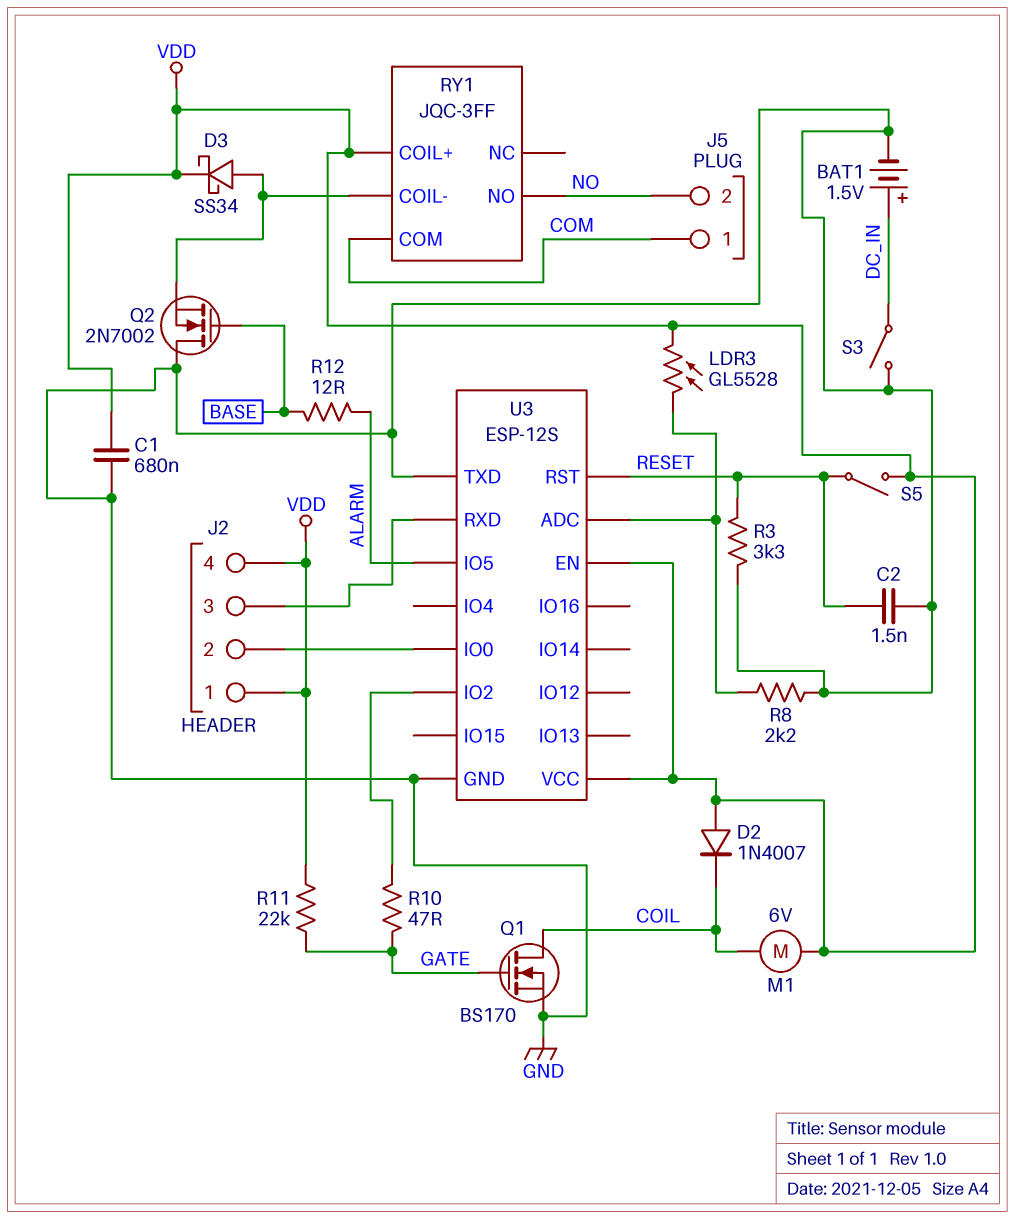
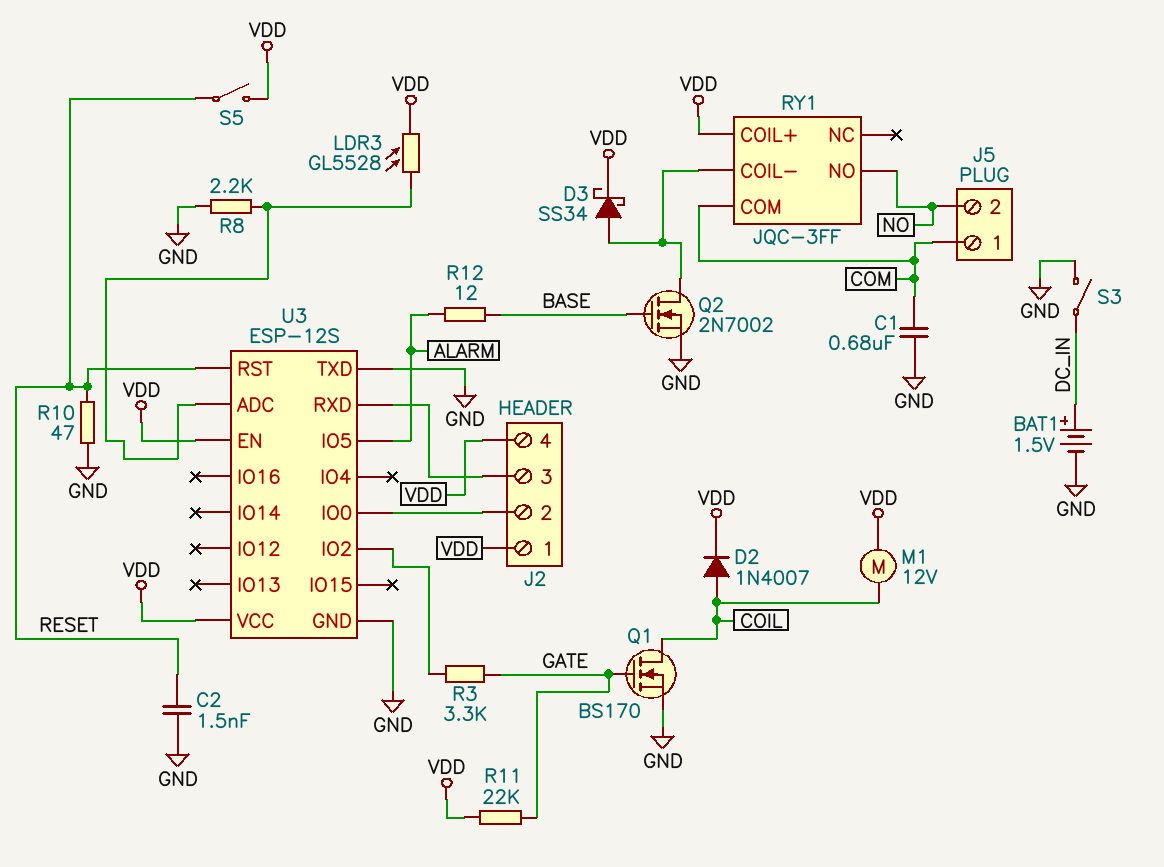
C1: 680nF (GND, VDD) -> 680nF (COM, GND)
D2: diode 1N4007 (A VDD, K COIL) -> diode 1N4007 (A COIL, K VDD)
M1: motor 6V (COIL, VDD) -> motor 12V (COIL, VDD)
Q2: NMOS 2N7002 (G BASE, D GND, S RY1/COIL-) -> NMOS 2N7002 (G BASE, D RY1/COIL-, S GND)
R3: 3.3k (GND, RESET) -> 3.3k (GATE, U3/IO2)
R10: 47 (GATE, U3/IO2) -> 47 (GND, RESET)

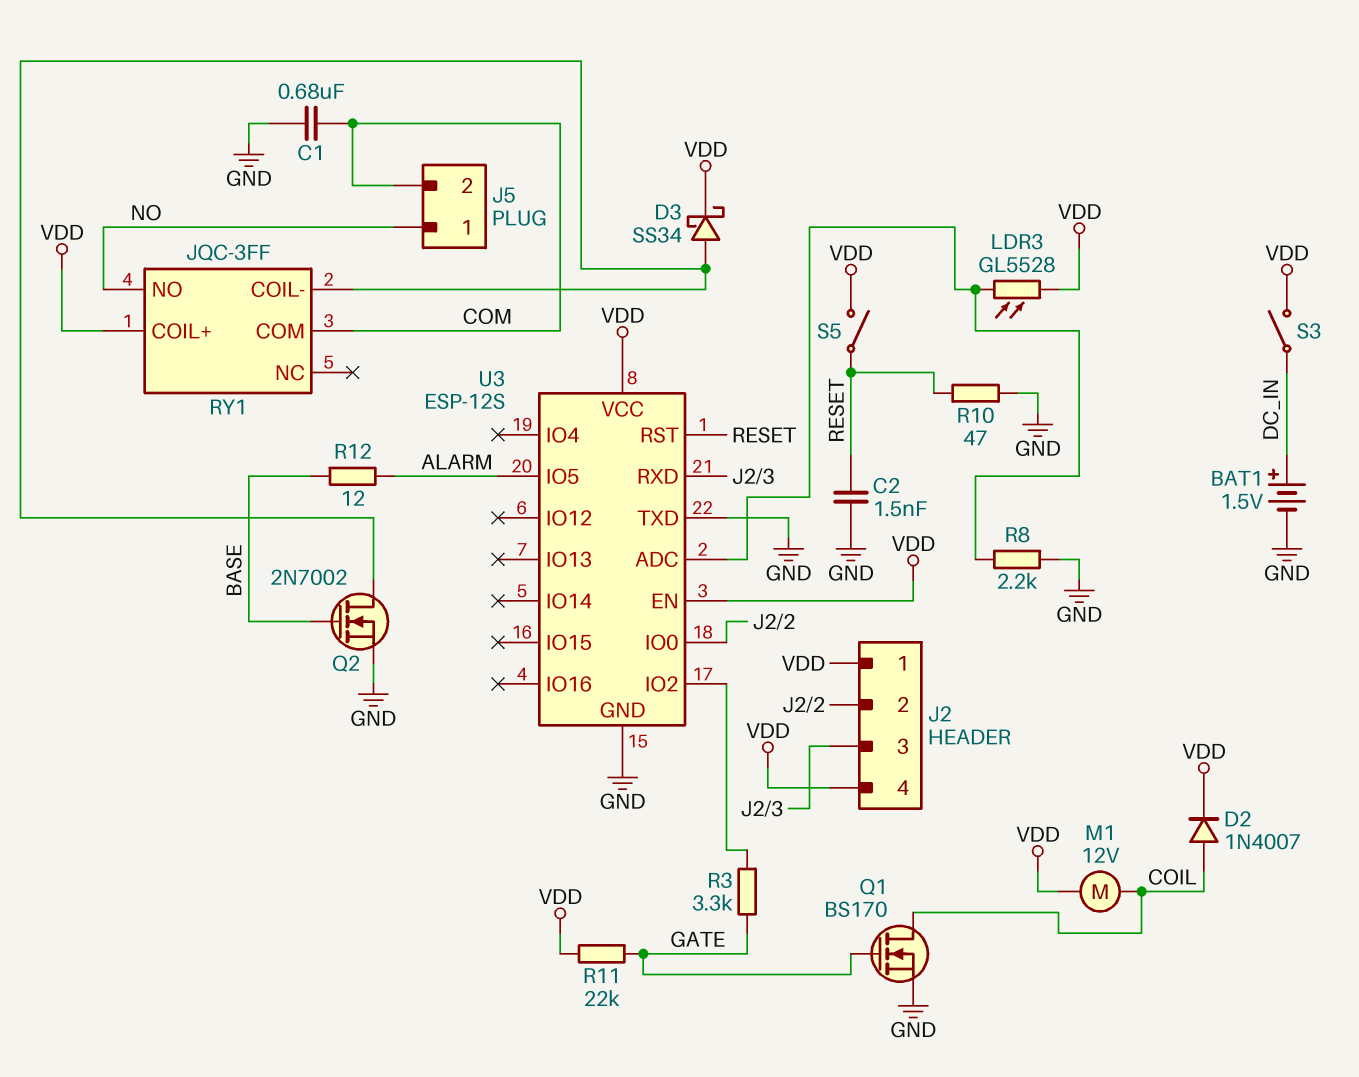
J5 pin 1: COM -> NO
J5 pin 2: NO -> COM
S3: switch (DC_IN, GND) -> switch (DC_IN, VDD)

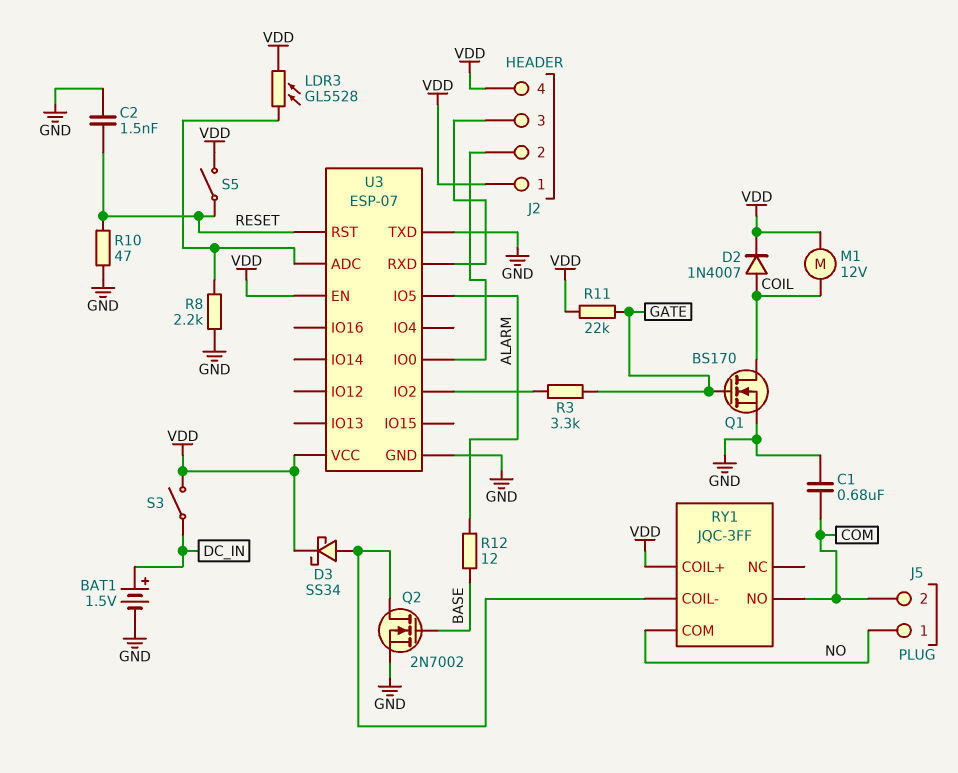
RY1 pin COM: COM -> NO
RY1 pin NO: NO -> COM
U3: ESP-12S -> ESP-07

